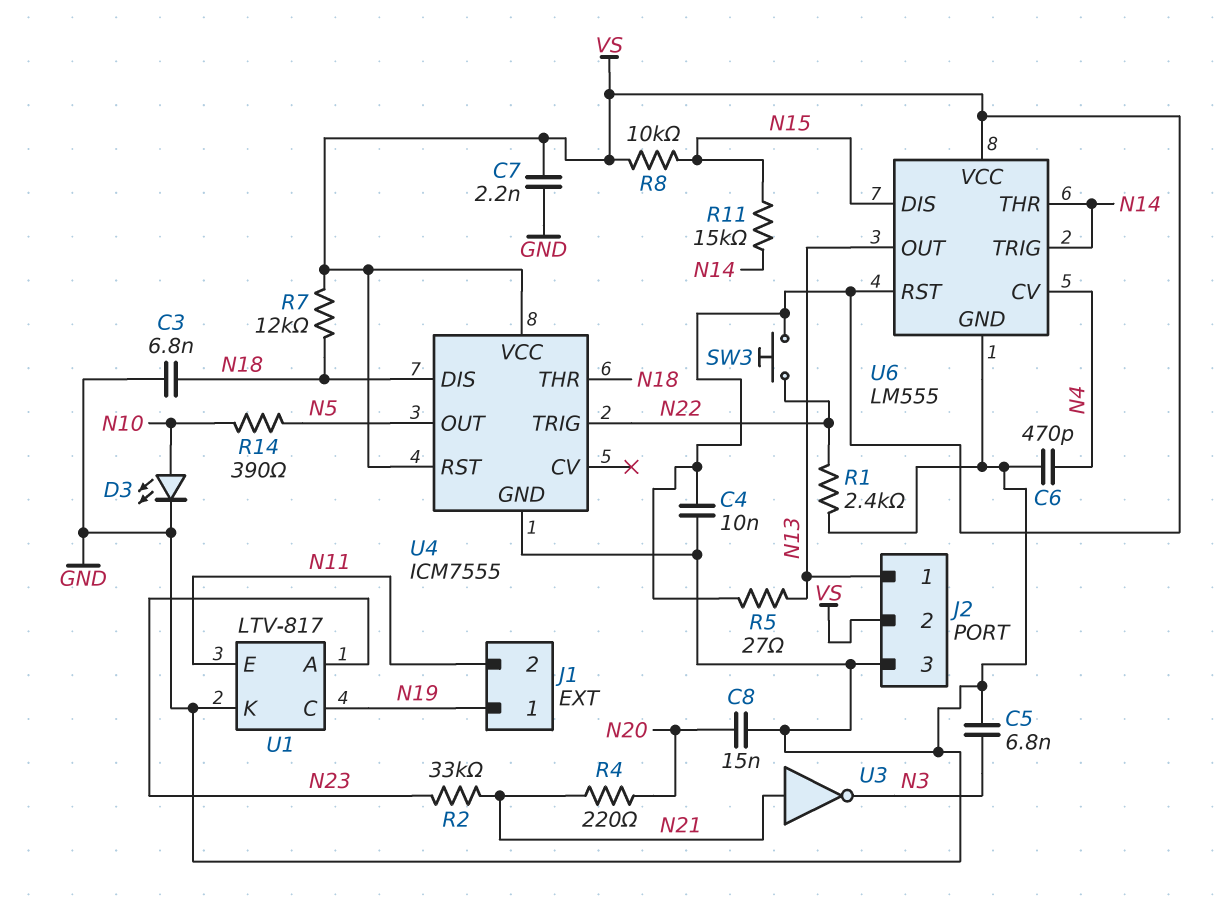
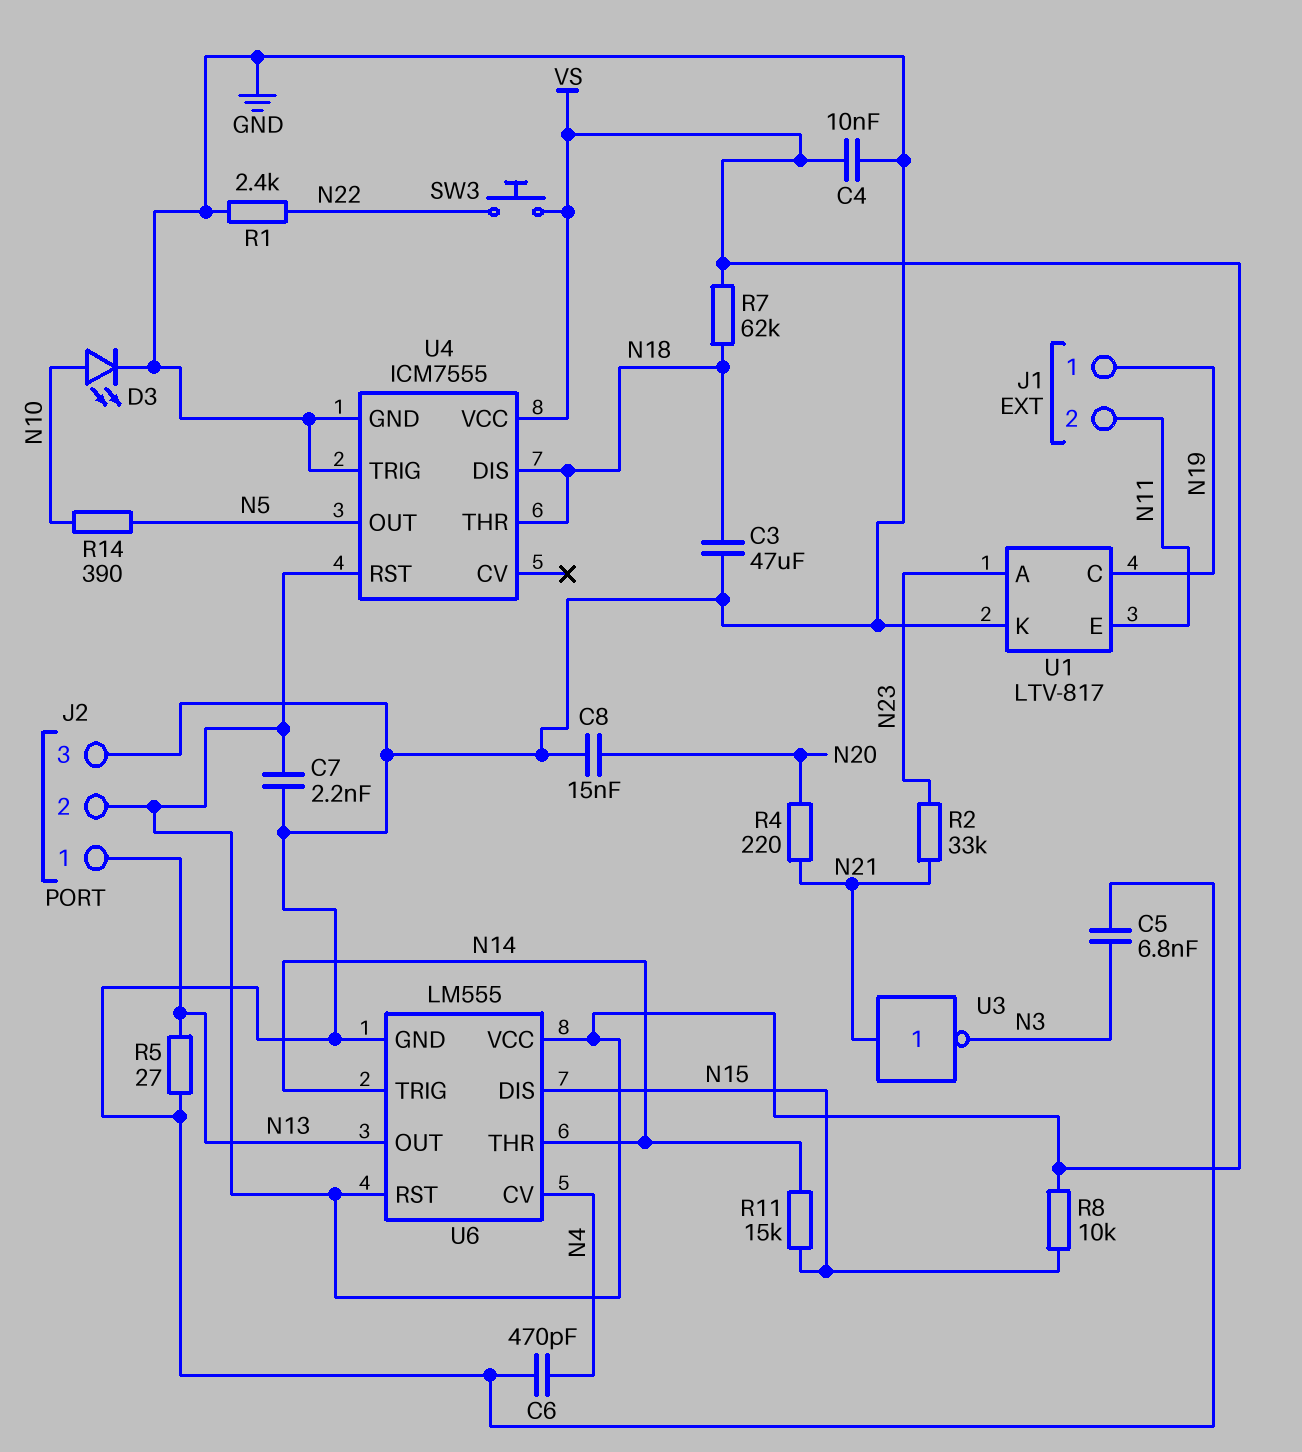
C3: 6.8nF (GND, N18) -> 47uF (GND, N18)
R5: 27 (N13, VS) -> 27 (GND, N13)
R7: 12k (N18, VS) -> 62k (N18, VS)
U4 pin TRIG: N22 -> GND

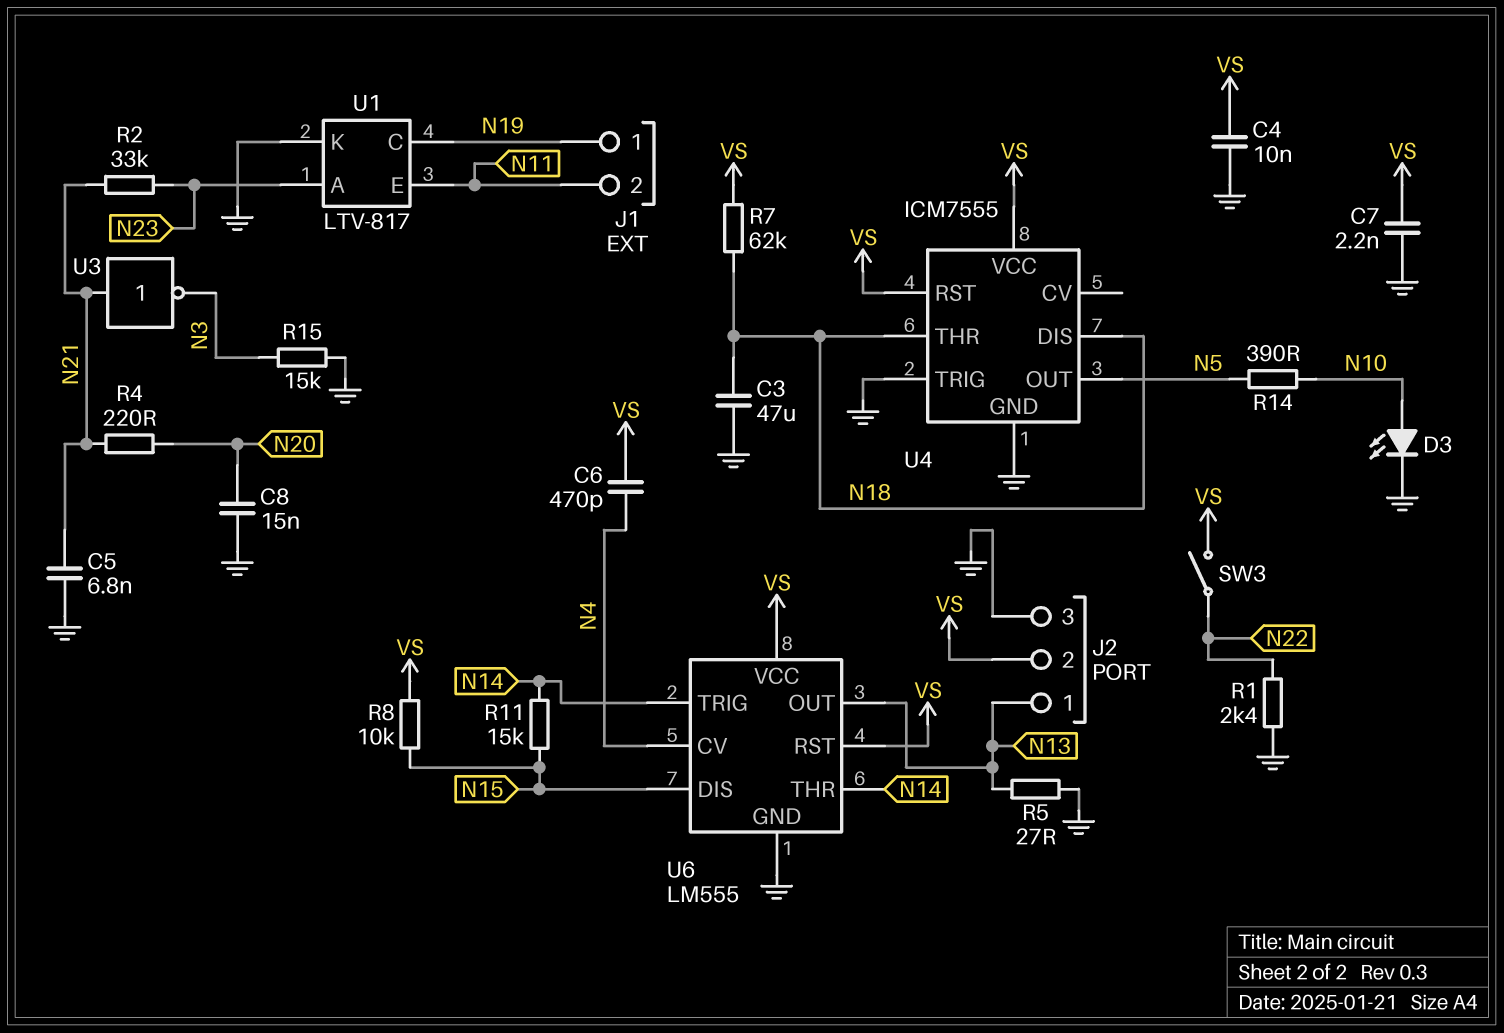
C5: 6.8nF (GND, N3) -> 6.8nF (GND, N21)
C6: 470pF (GND, N4) -> 470pF (N4, VS)
R15: none -> 15k (GND, N3)
SW3: button (N22, VS) -> switch (N22, VS)

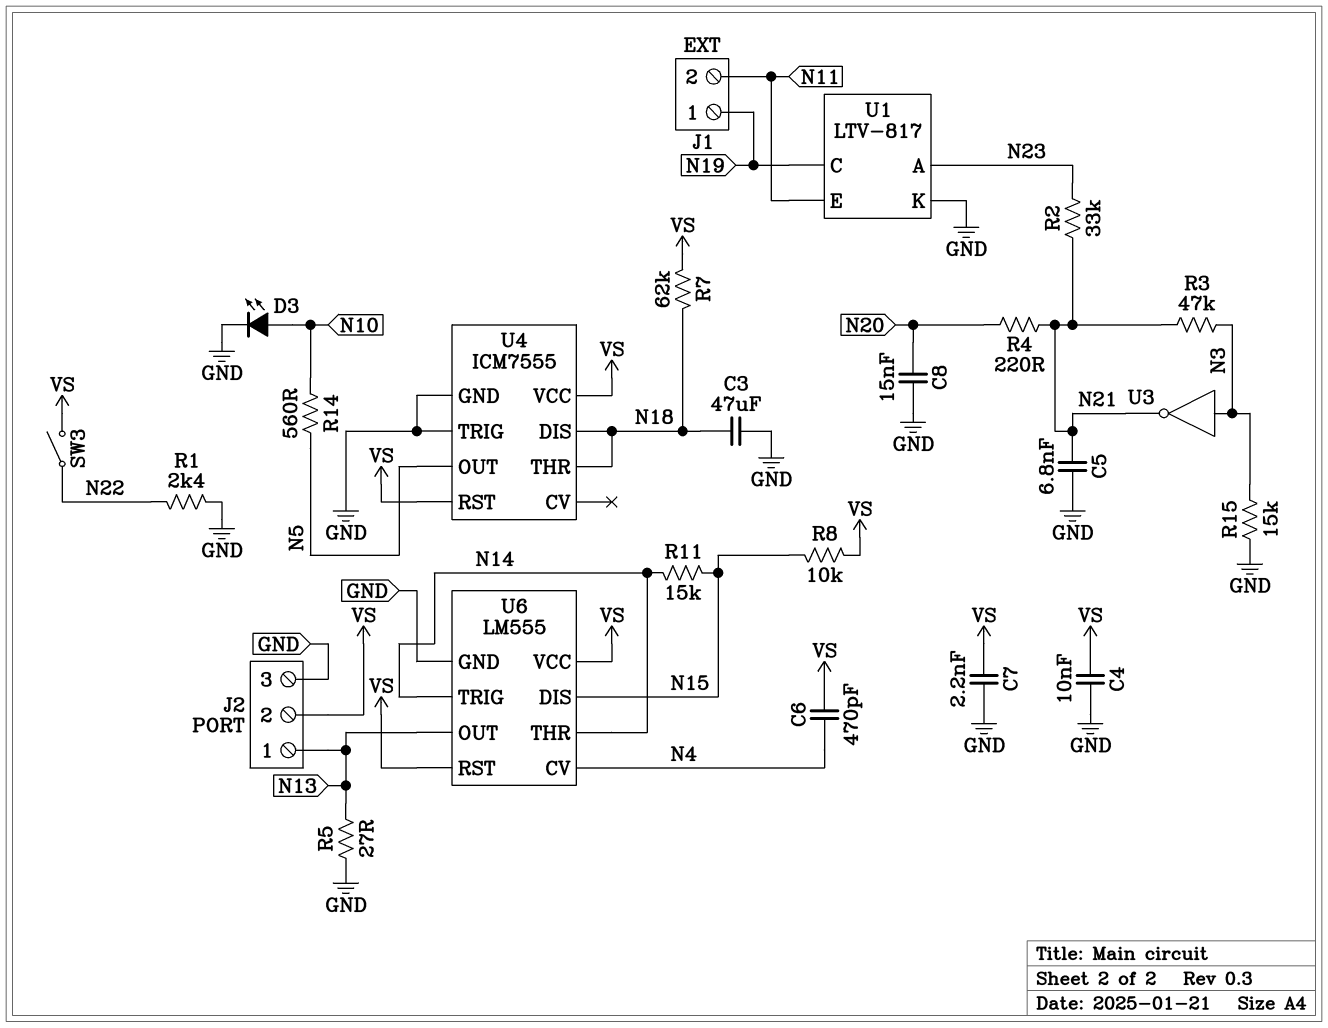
R3: none -> 47k (N3, N21)
R14: 390 (N5, N10) -> 560 (N5, N10)
U3: NOT (in N21, out N3) -> NOT (in N3, out N21)

